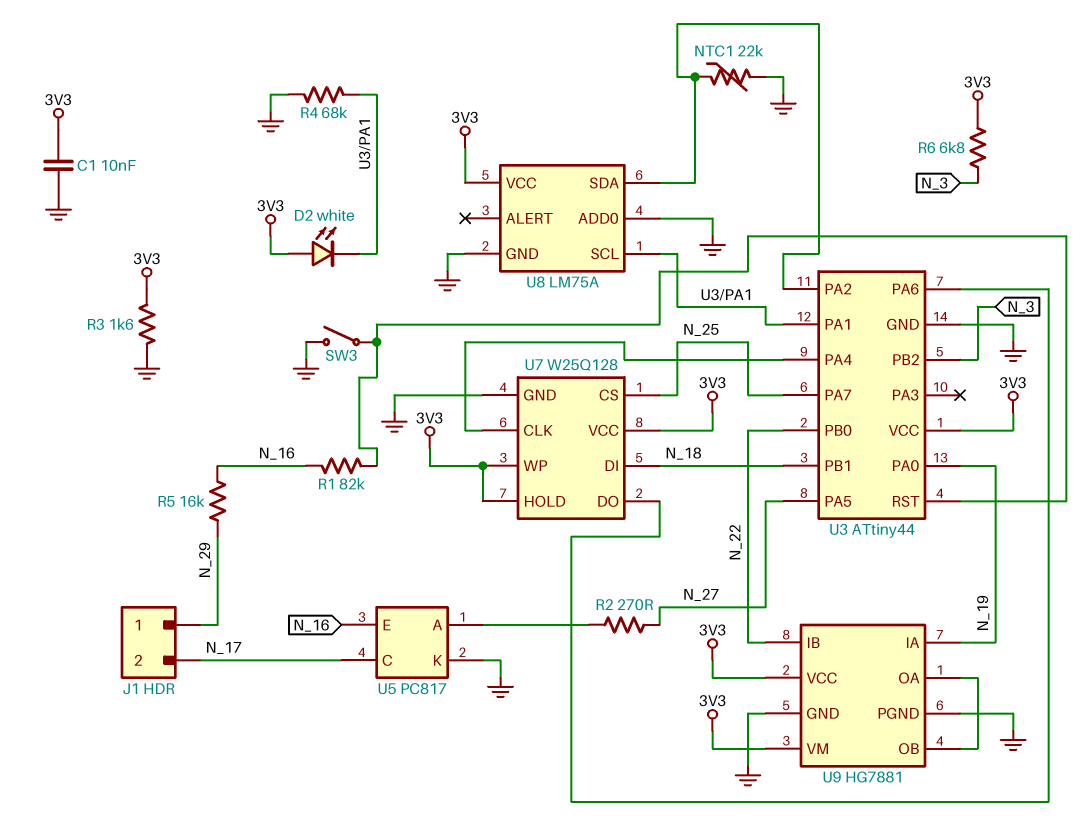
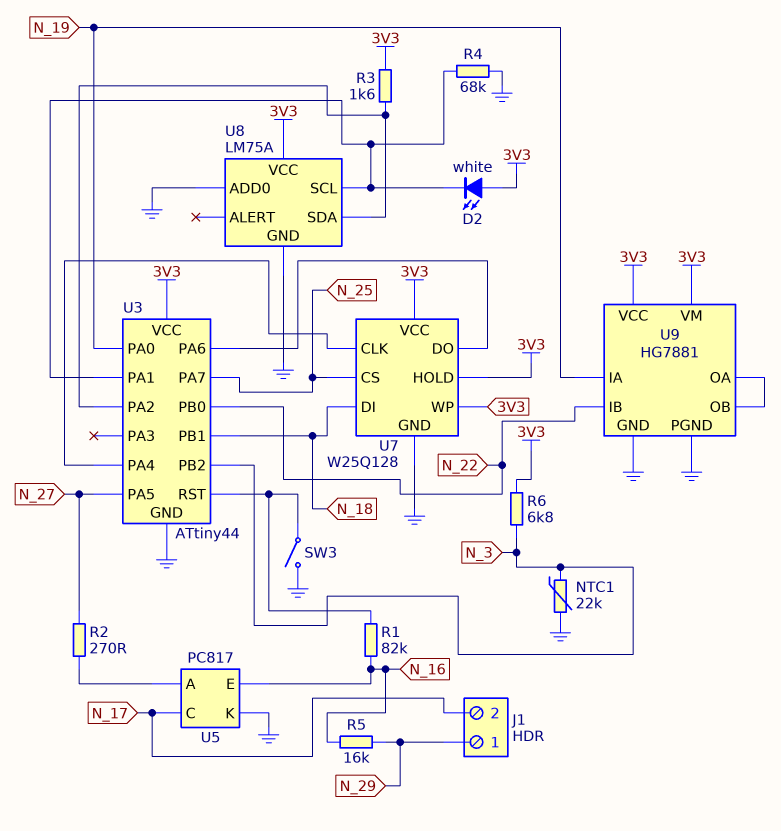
C1: 10nF (3V3, GND) -> none
NTC1: 22k (GND, U3/PA2) -> 22k (GND, N_3)
R3: 1.6k (3V3, GND) -> 1.6k (3V3, U3/PA2)

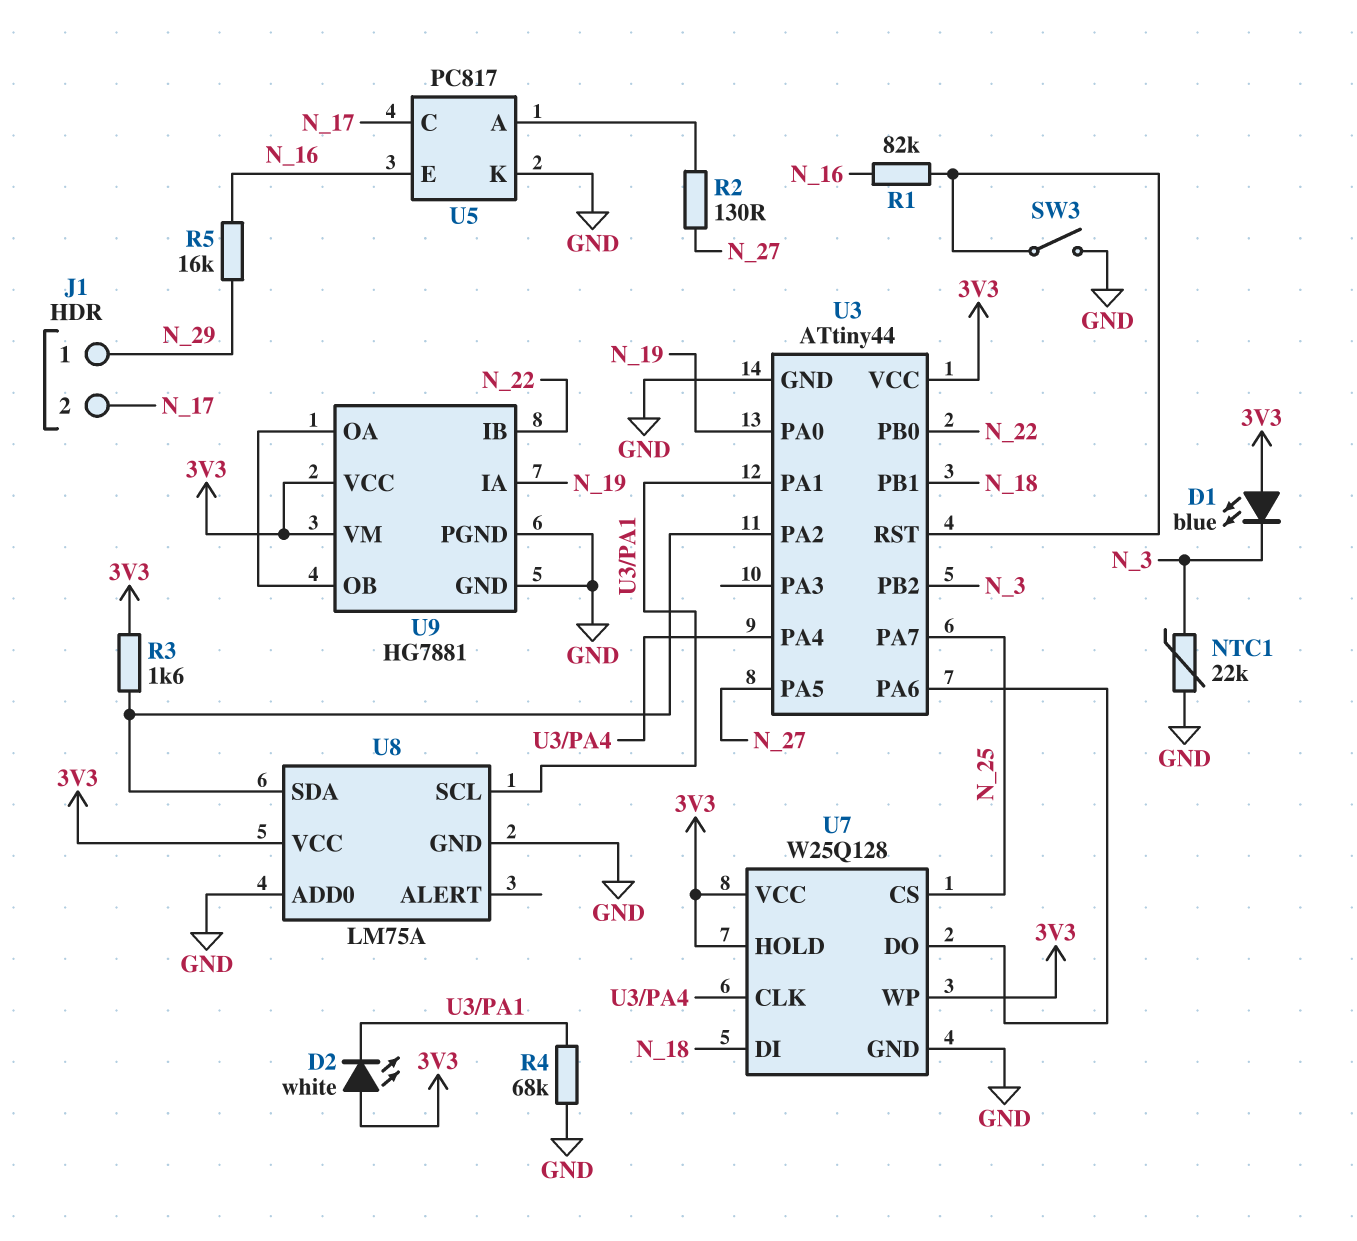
D1: none -> LED blue (A 3V3, K N_3)
R2: 270 (N_27, U5/A) -> 130 (N_27, U5/A)
R6: 6.8k (3V3, N_3) -> none

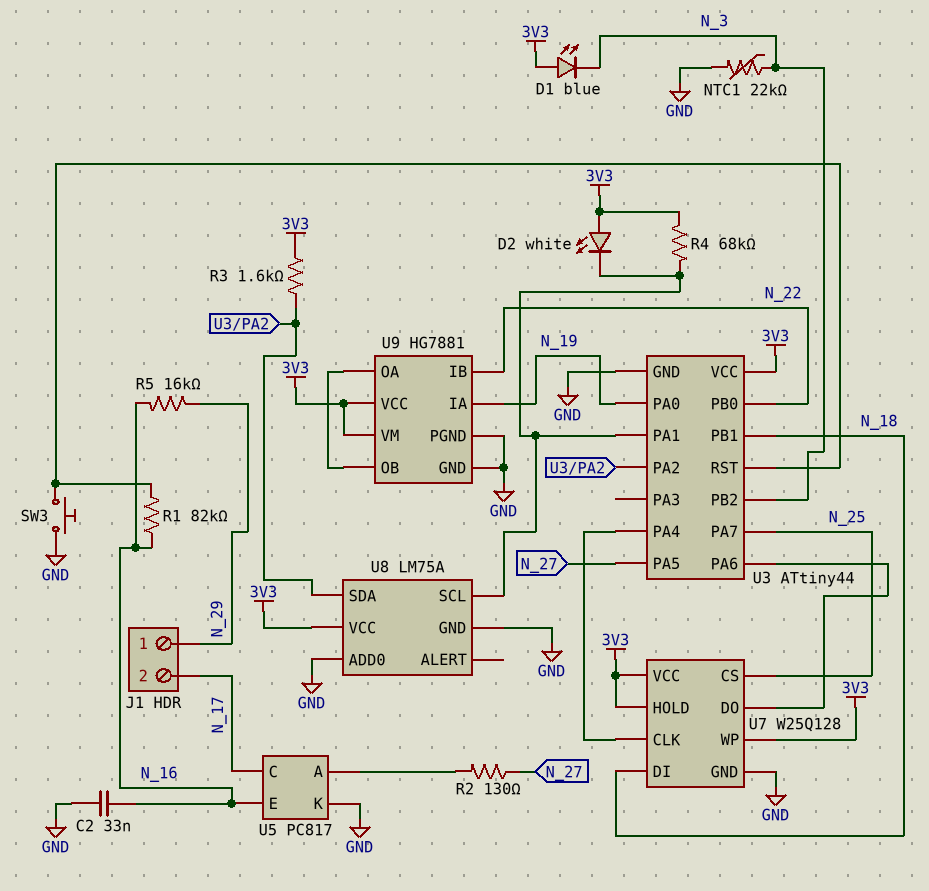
C2: none -> 33nF (GND, N_16)
R4: 68k (GND, U3/PA1) -> 68k (3V3, U3/PA1)
SW3: switch (GND, U3/RST) -> button (GND, U3/RST)

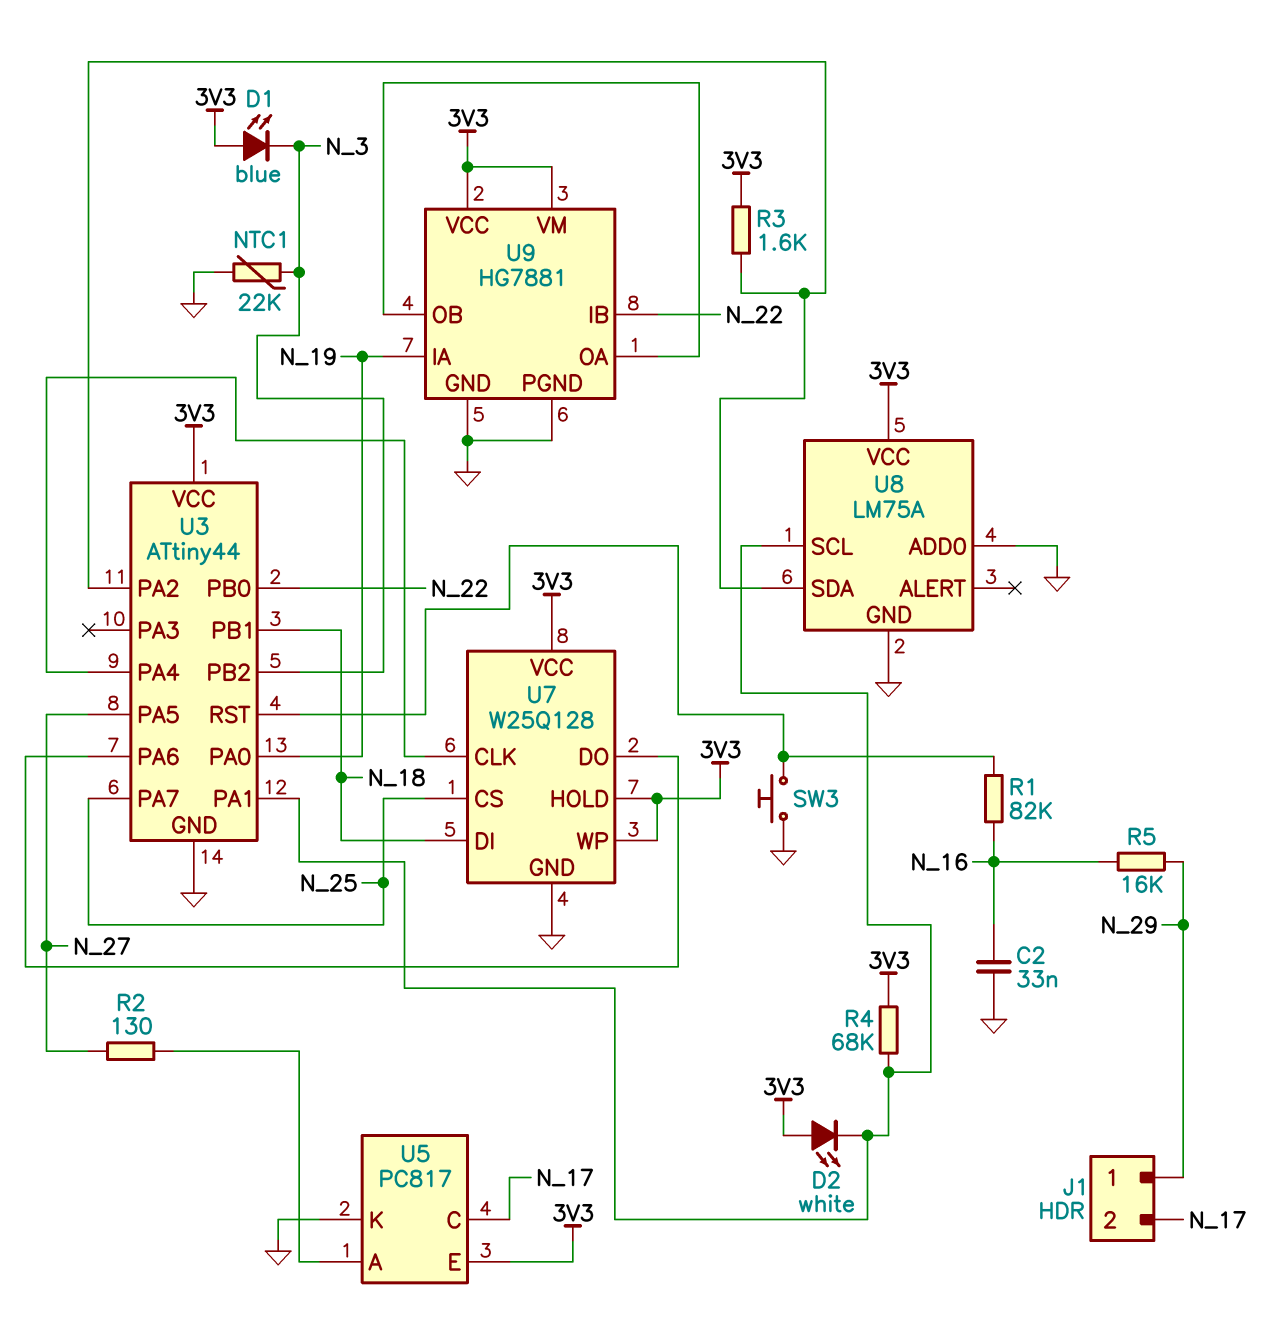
U5 pin E: N_16 -> 3V3

